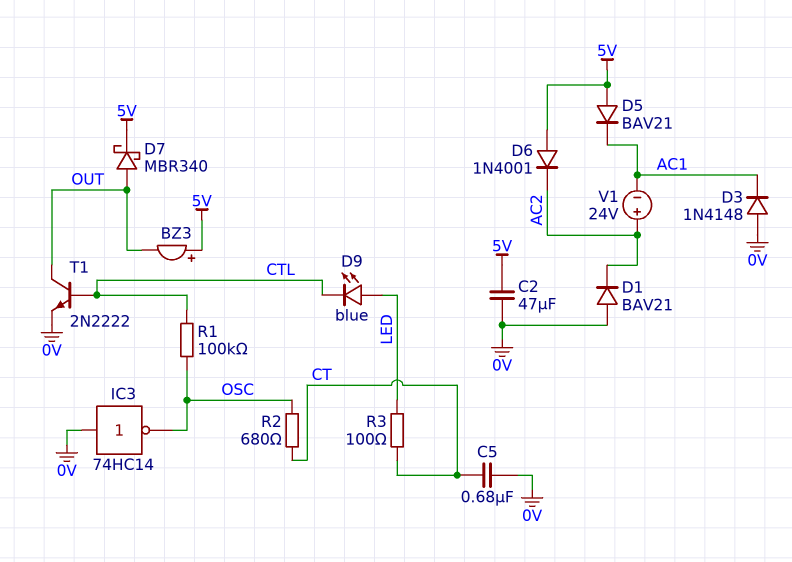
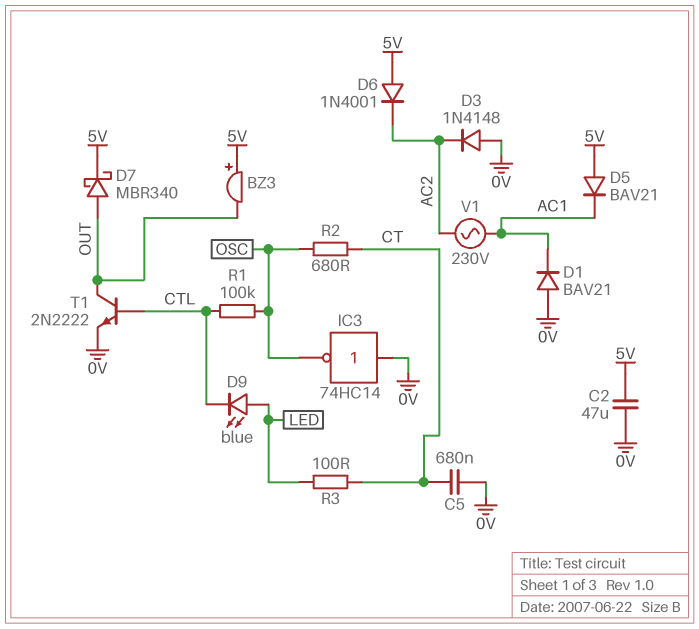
D1: diode BAV21 (A 0V, K AC2) -> diode BAV21 (A 0V, K AC1)
D3: diode 1N4148 (A 0V, K AC1) -> diode 1N4148 (A 0V, K AC2)
V1: 24V (plus AC2, minus AC1) -> AC 230V (AC1, AC2)

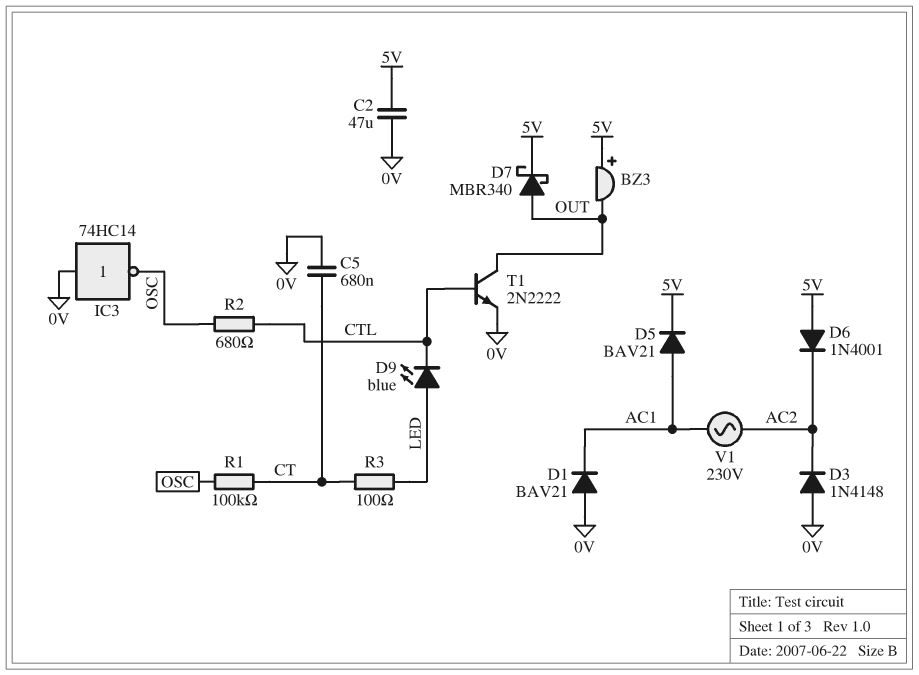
D5: diode BAV21 (A 5V, K AC1) -> diode BAV21 (A AC1, K 5V)
R1: 100k (CTL, OSC) -> 100k (CT, OSC)
R2: 680 (CT, OSC) -> 680 (CTL, OSC)

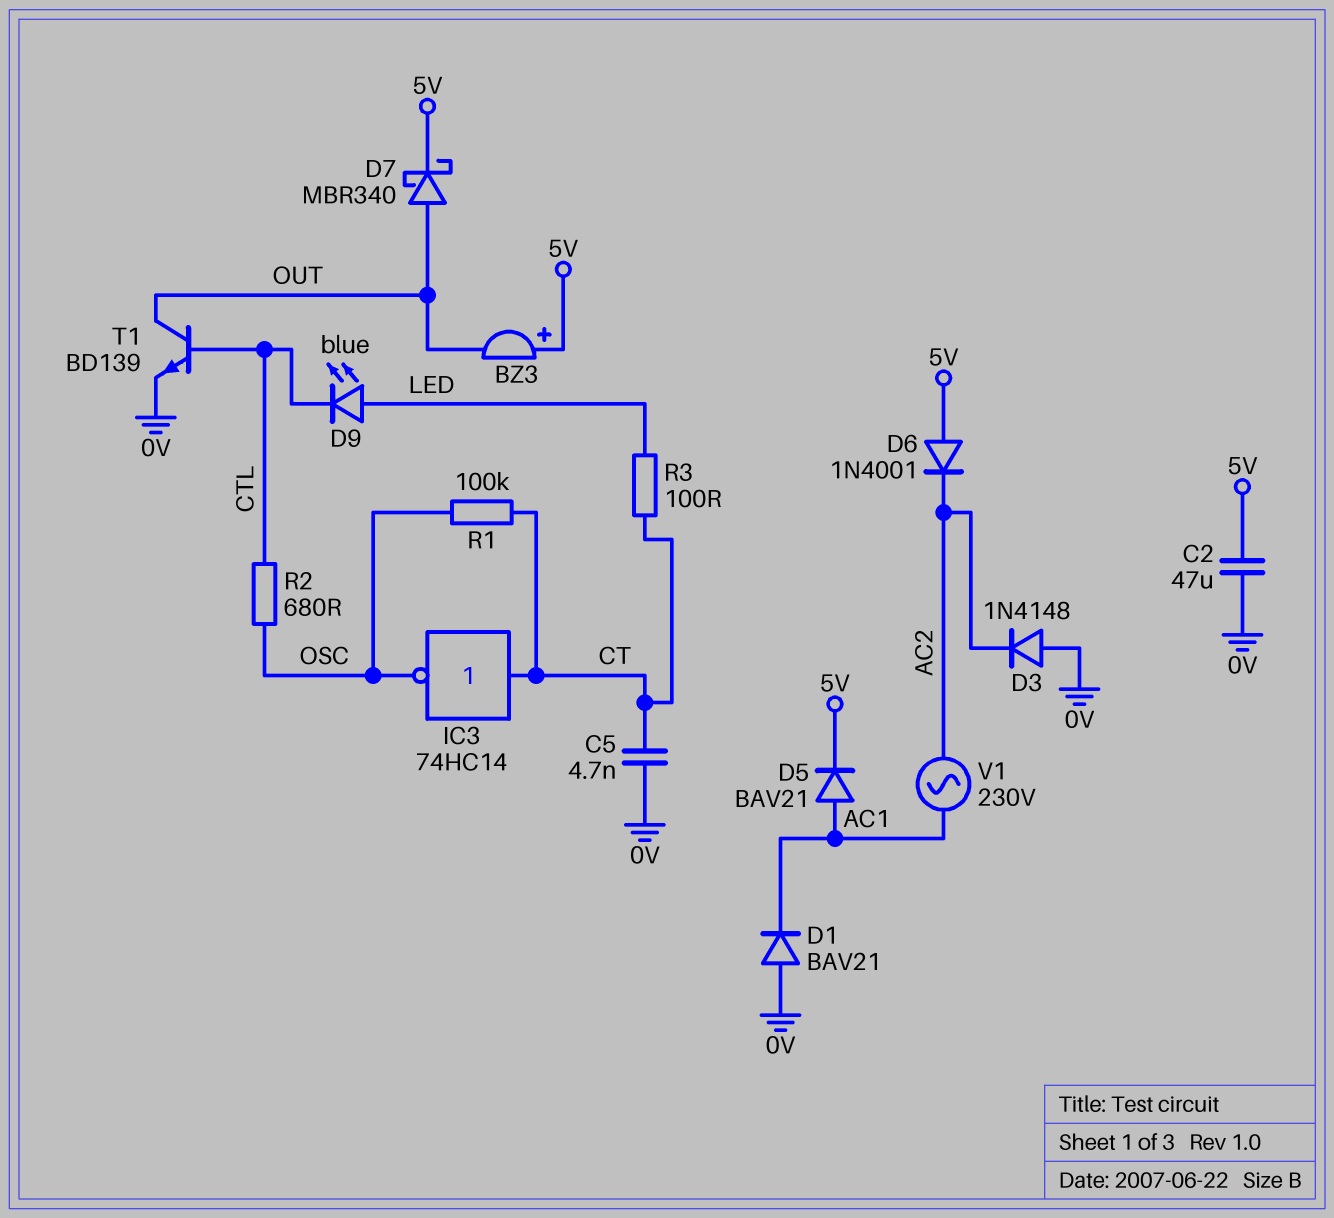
C5: 680nF (0V, CT) -> 4.7nF (0V, CT)
IC3: NOT 74HC14 (in 0V, out OSC) -> NOT 74HC14 (in CT, out OSC)
T1: NPN 2N2222 (B CTL, C OUT, E 0V) -> NPN BD139 (B CTL, C OUT, E 0V)

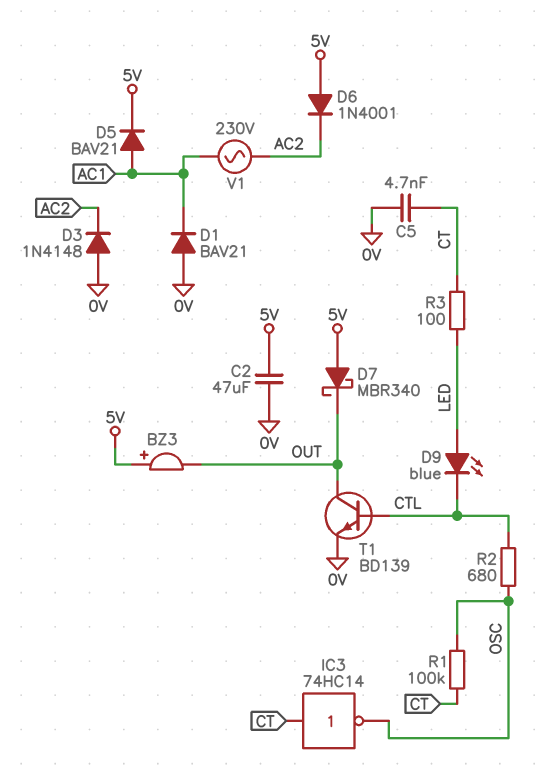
D7: schottky MBR340 (A OUT, K 5V) -> schottky MBR340 (A 5V, K OUT)

